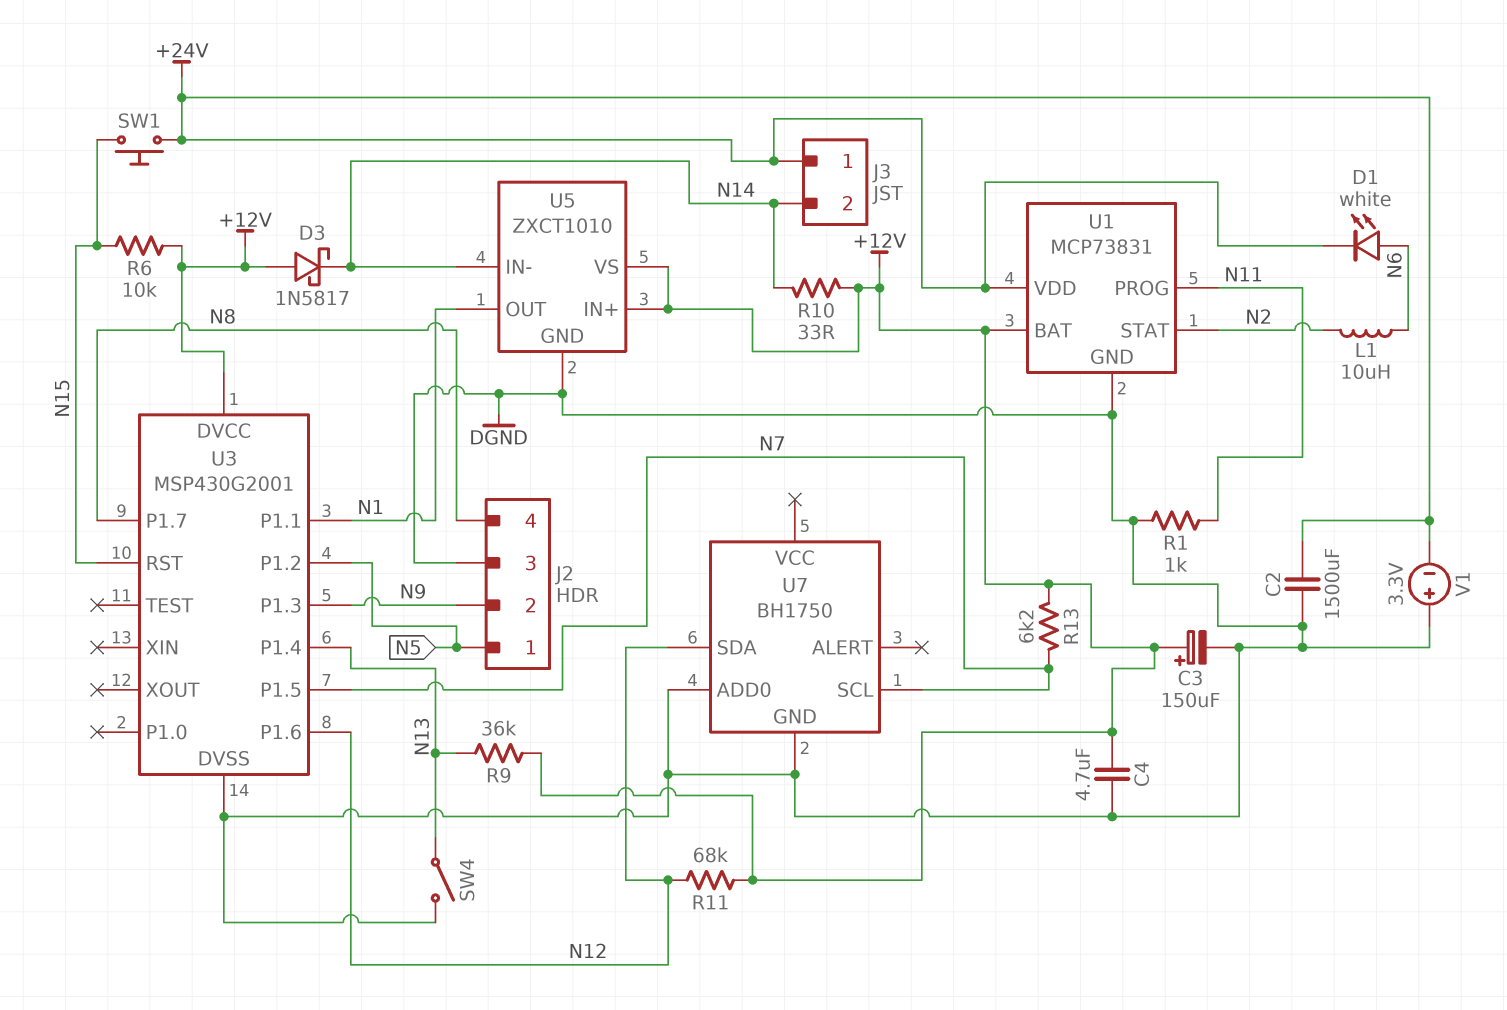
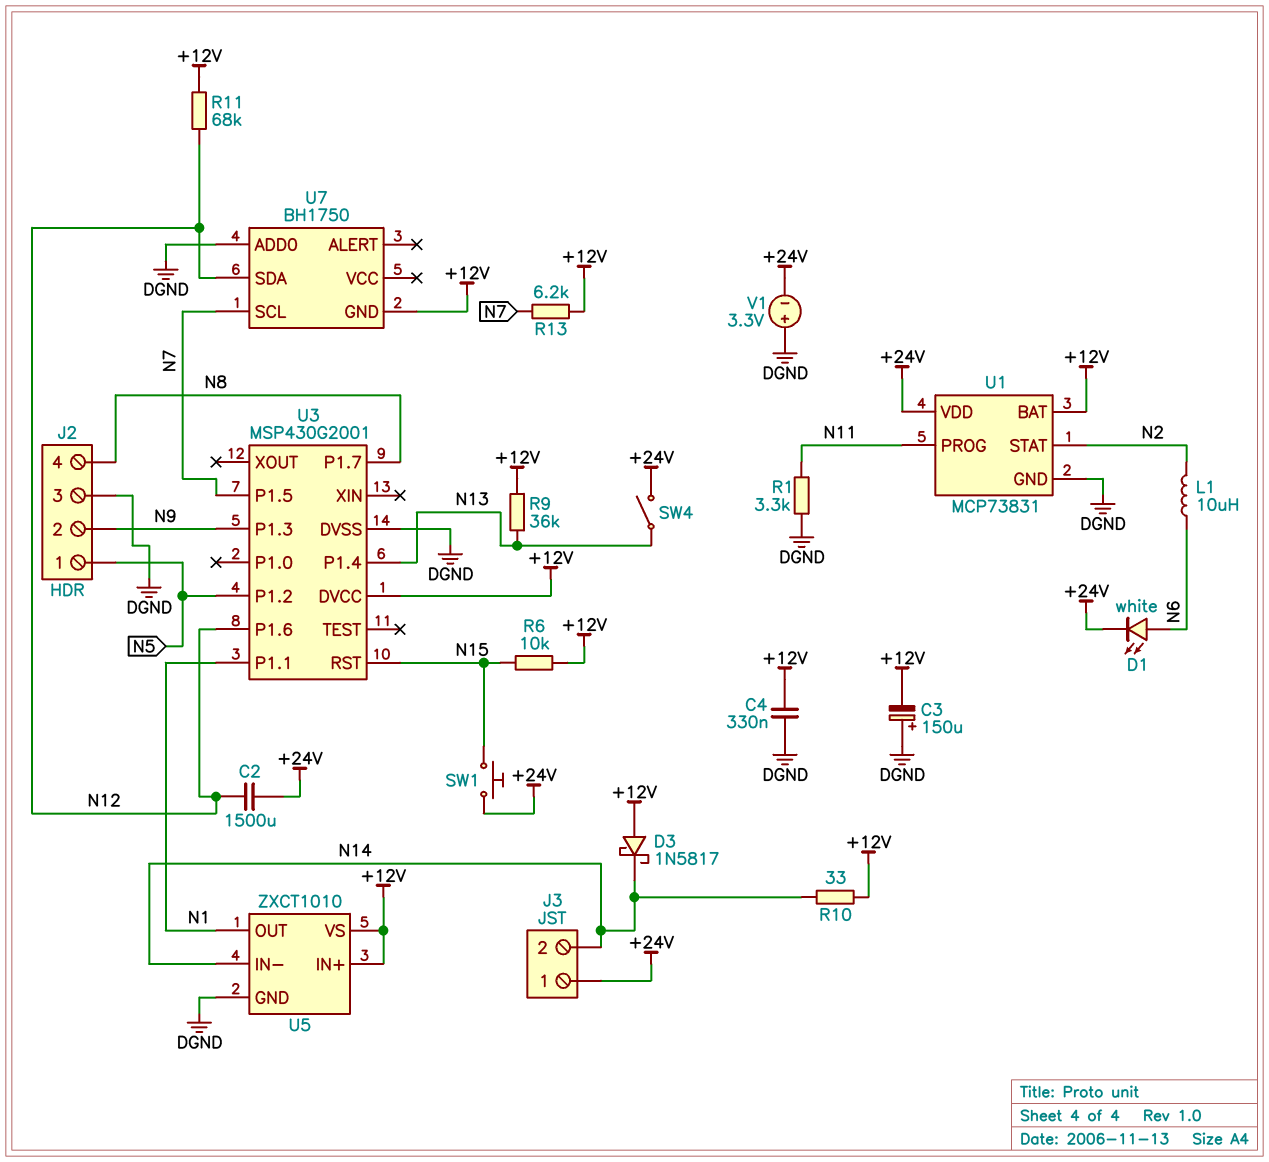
C2: 1500uF (+24V, DGND) -> 1500uF (+24V, N12)
C3: 150uF (plus +12V, minus DGND) -> 150uF (plus DGND, minus +12V)
C4: 4.7uF (+12V, DGND) -> 330nF (+12V, DGND)
R1: 1k (DGND, N11) -> 3.3k (DGND, N11)
SW4: switch (DGND, N13) -> switch (+24V, N13)
U7 pin GND: DGND -> +12V

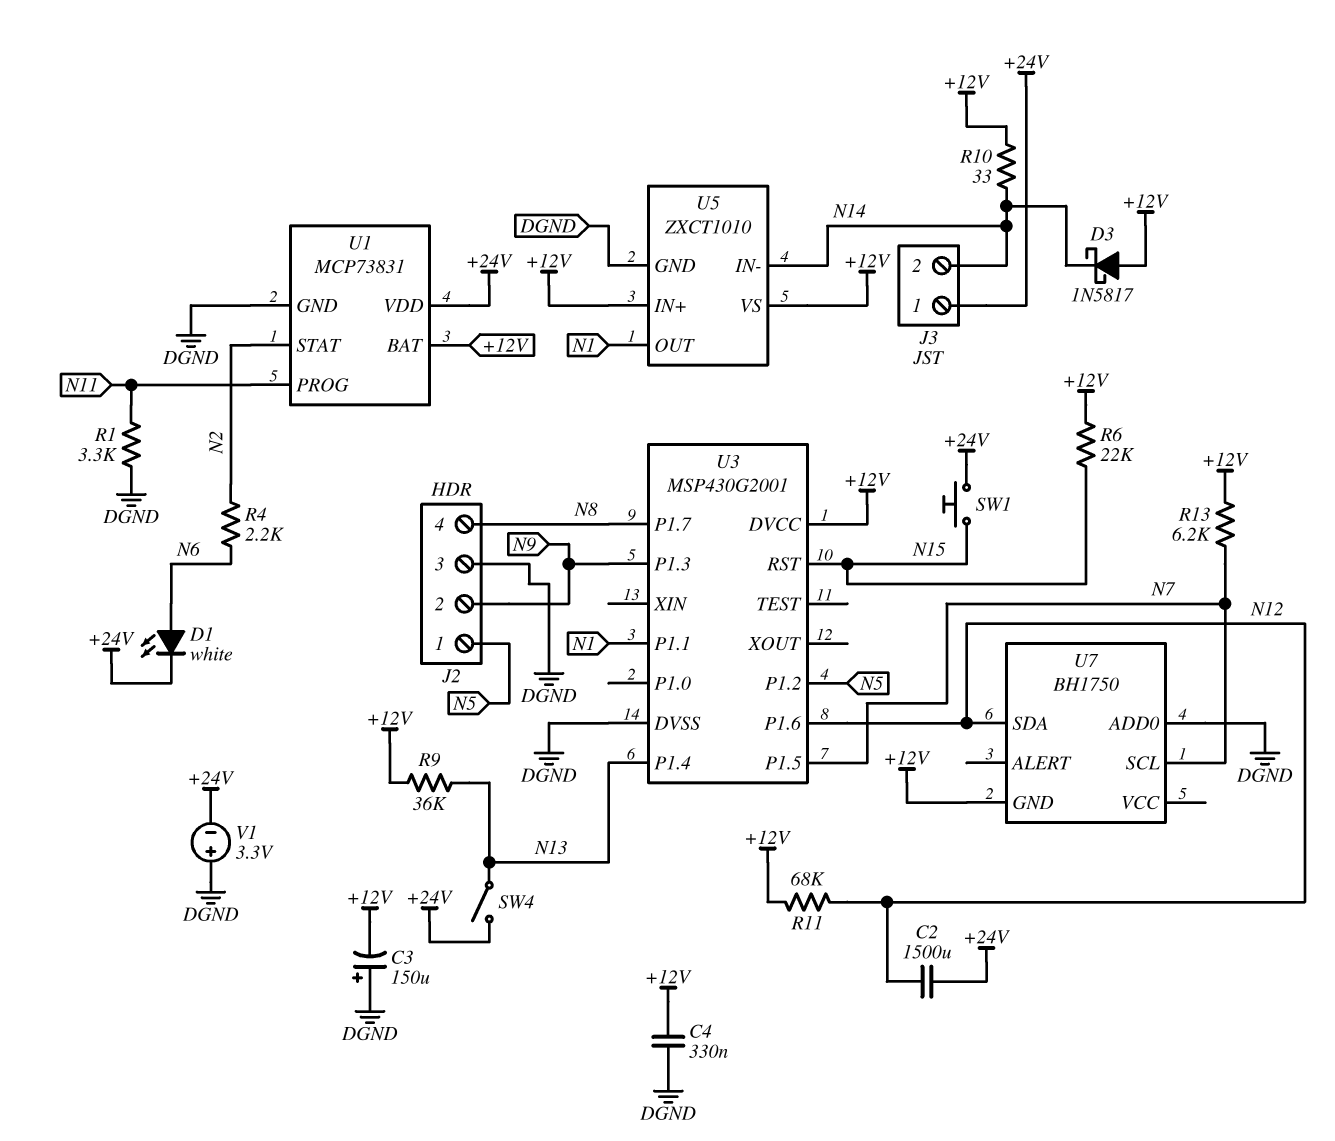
L1: 10uH (N2, N6) -> none
R4: none -> 2.2k (N2, N6)
R6: 10k (+12V, N15) -> 22k (+12V, N15)

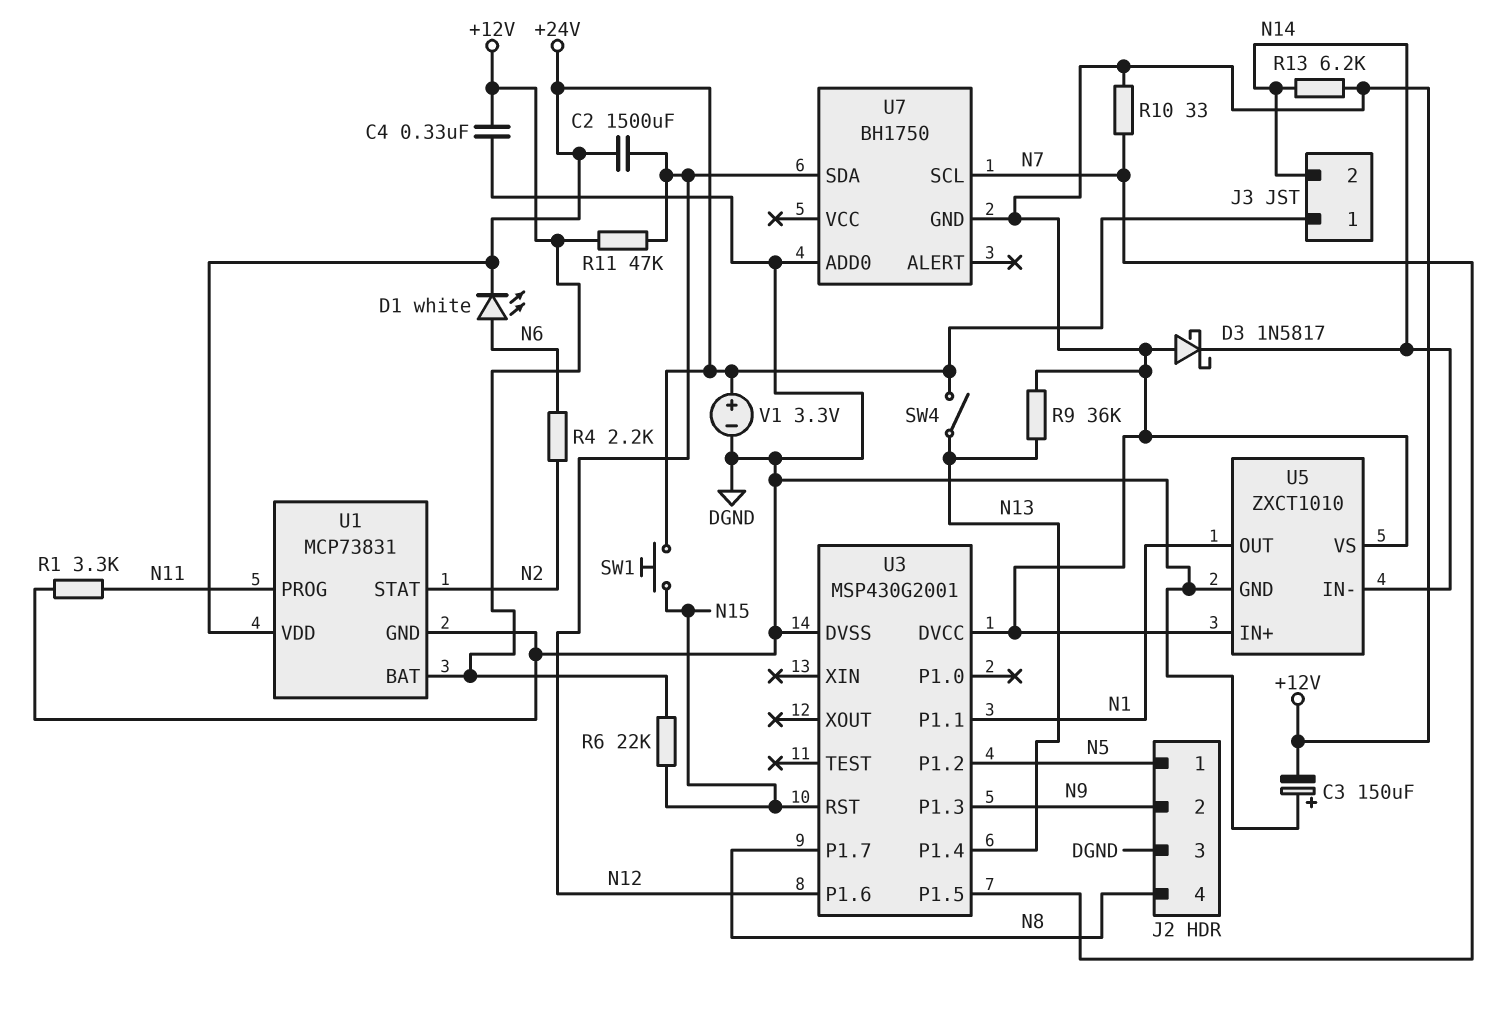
R10: 33 (+12V, N14) -> 33 (+12V, N7)
R11: 68k (+12V, N12) -> 47k (+12V, N12)
R13: 6.2k (+12V, N7) -> 6.2k (+12V, N14)
V1: 3.3V (plus DGND, minus +24V) -> 3.3V (plus +24V, minus DGND)

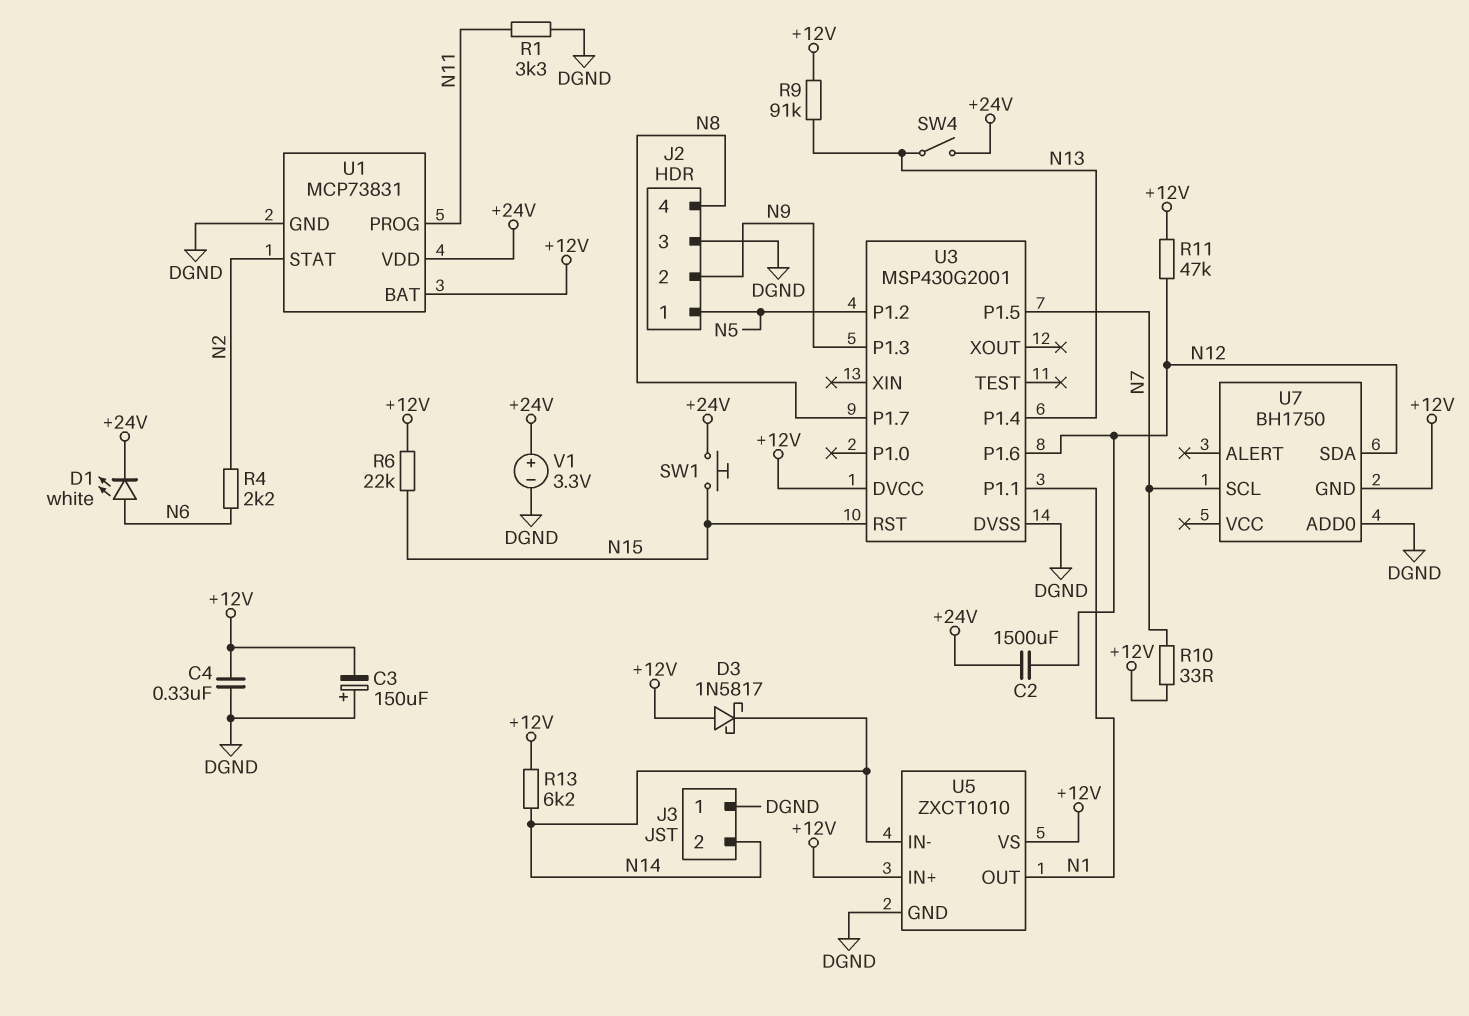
J3 pin 1: +24V -> DGND
R9: 36k (+12V, N13) -> 91k (+12V, N13)

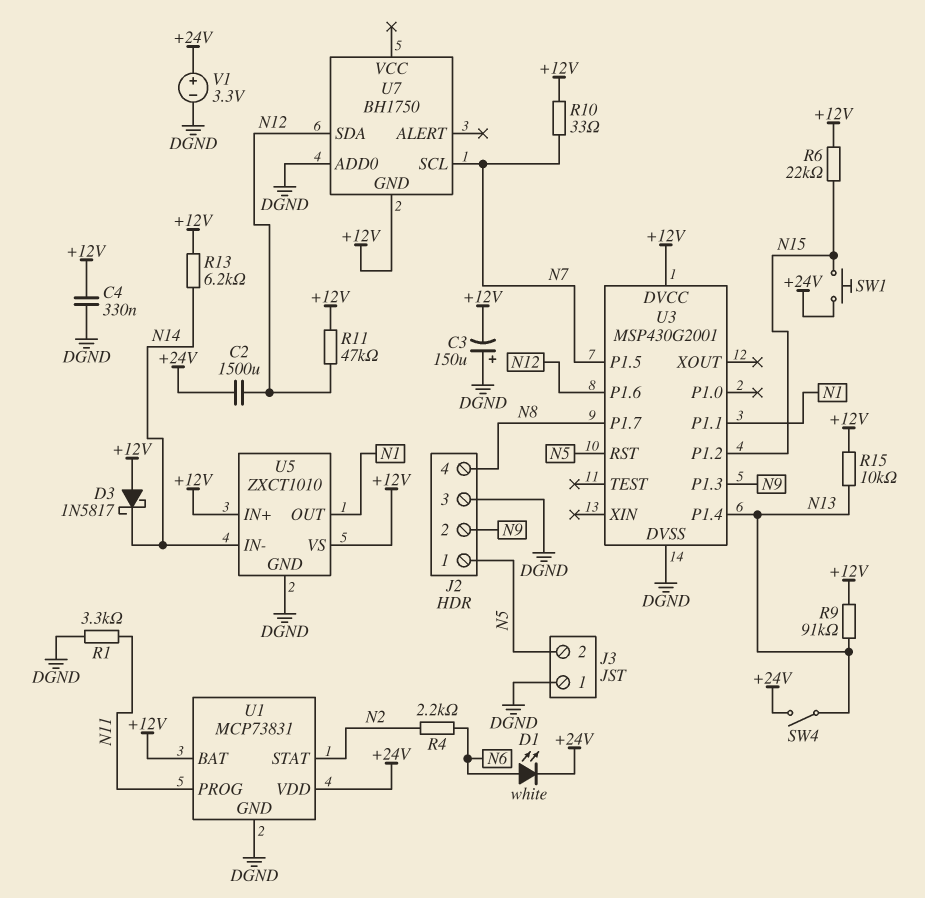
J3 pin 2: N14 -> N5
R15: none -> 10k (+12V, N13)
U3 pin P1.2: N5 -> N15
U3 pin RST: N15 -> N5

